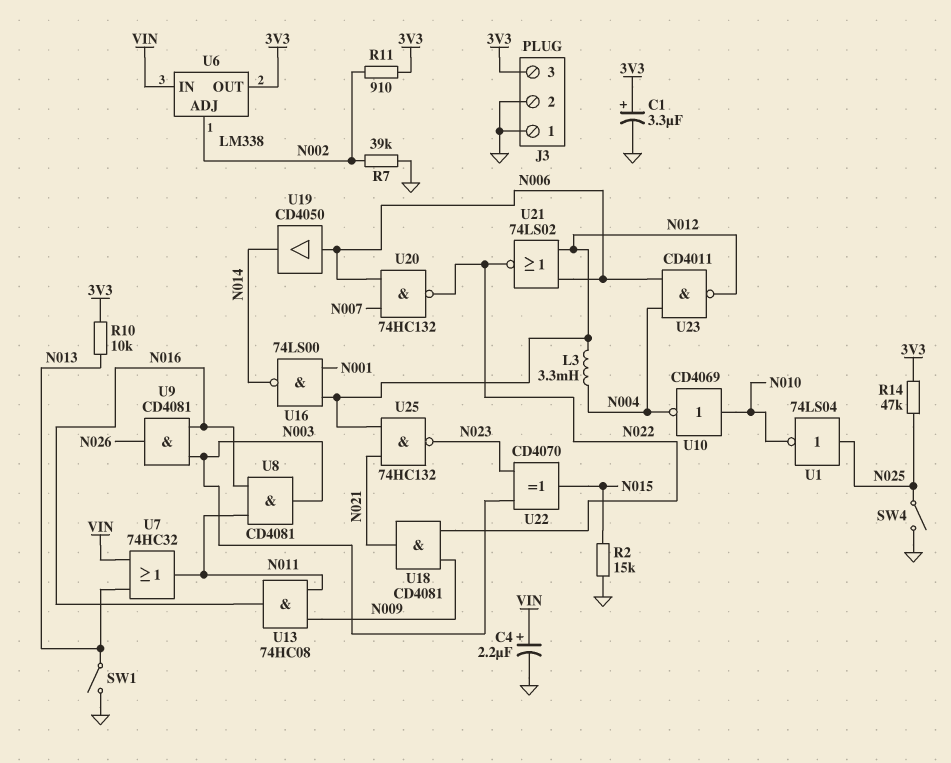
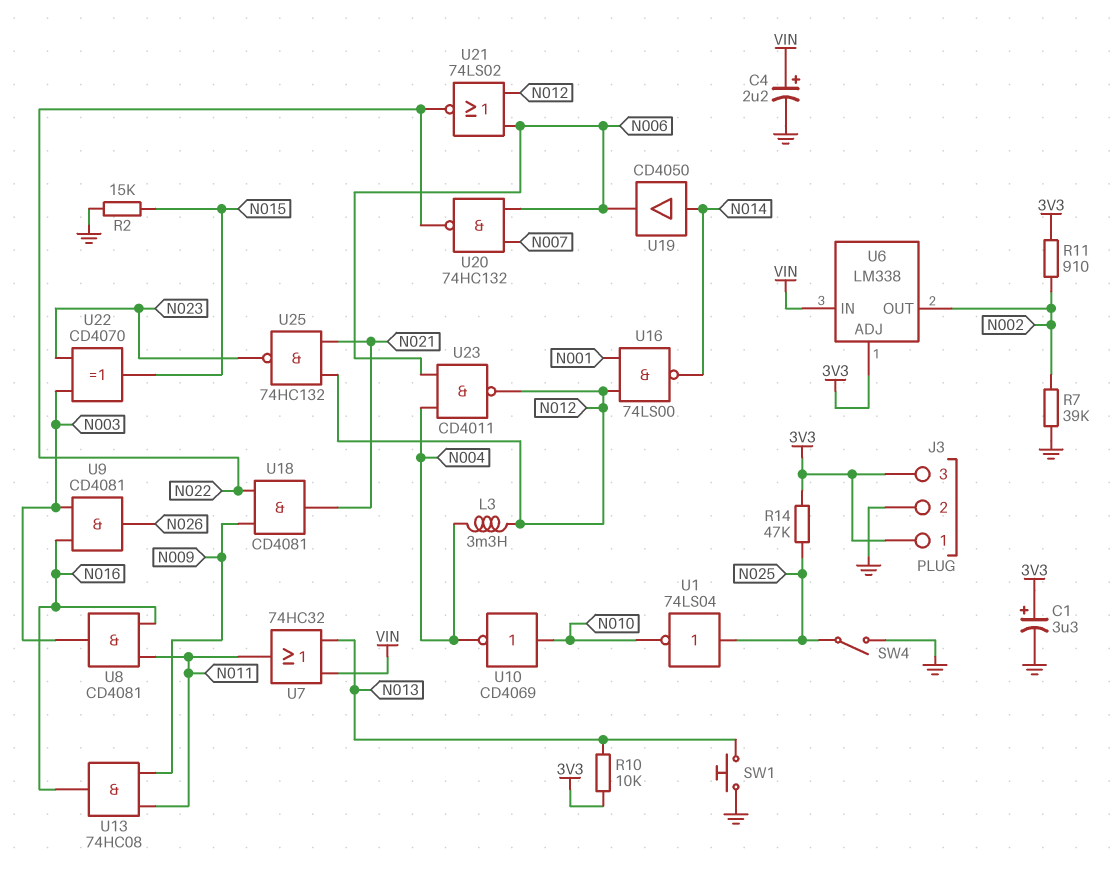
J3 pin 1: GND -> 3V3
SW1: switch (GND, N013) -> button (GND, N013)
U6 pin ADJ: N002 -> 3V3
U6 pin OUT: 3V3 -> N002
U19: buffer CD4050 (in N006, out N014) -> buffer CD4050 (in N014, out N006)

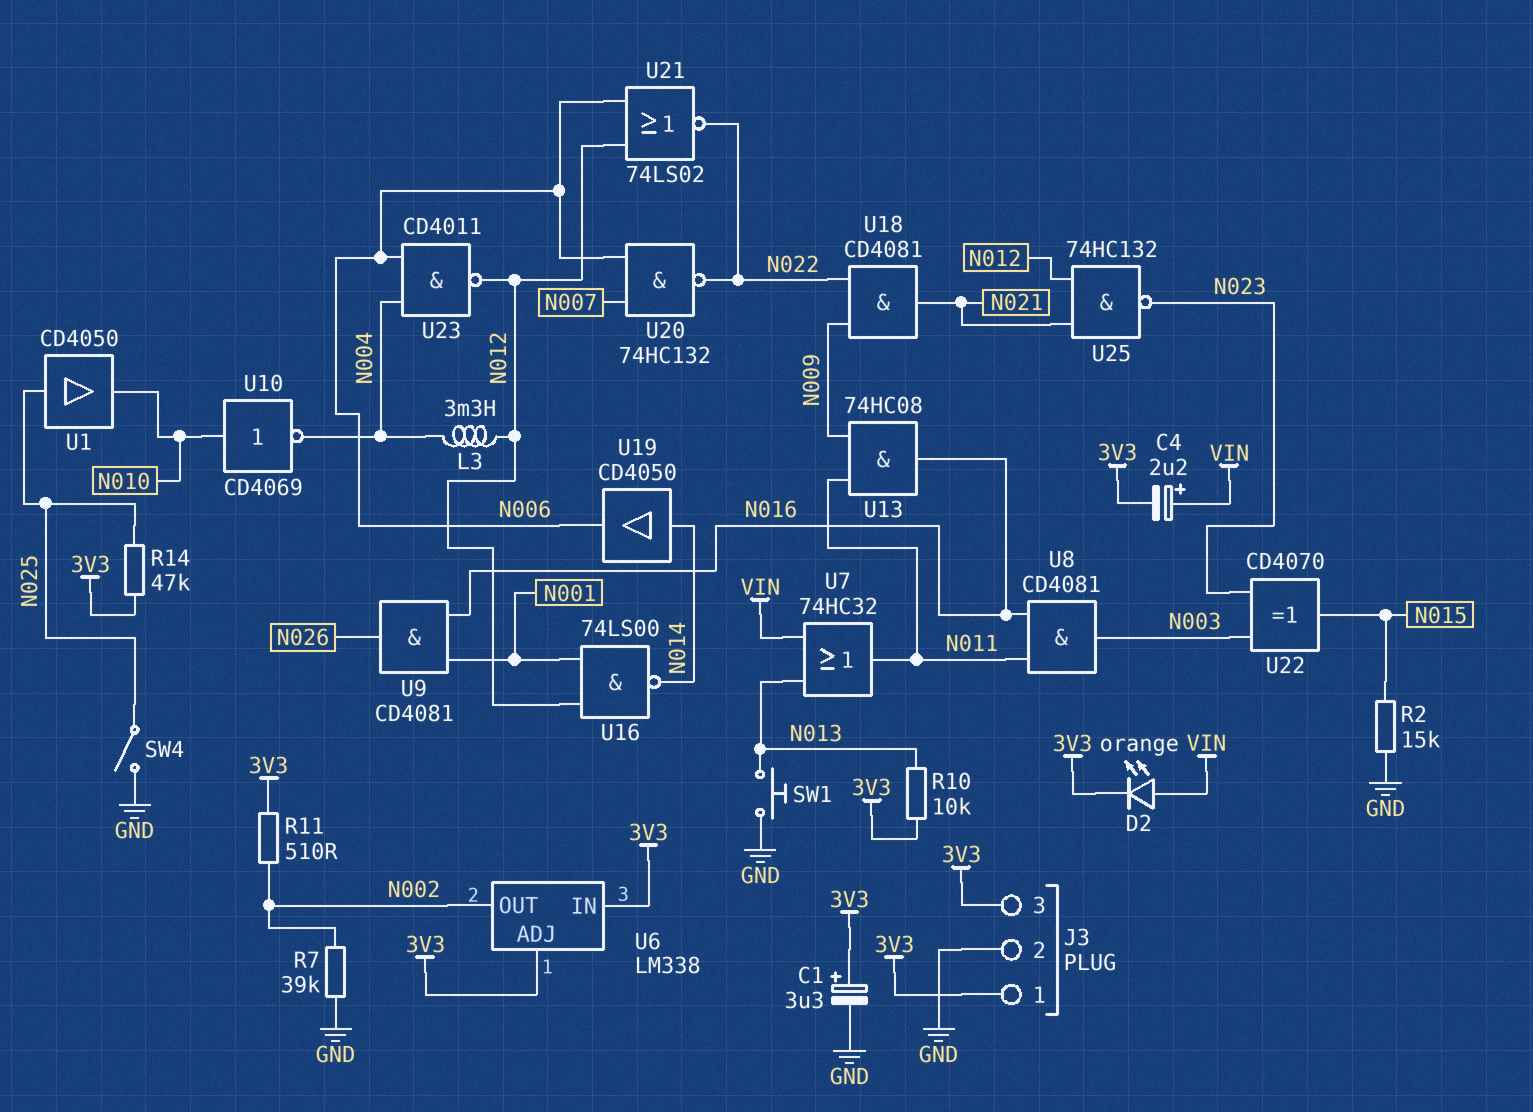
C4: 2.2uF (plus VIN, minus GND) -> 2.2uF (plus VIN, minus 3V3)
D2: none -> LED orange (A VIN, K 3V3)
R11: 910 (3V3, N002) -> 510 (3V3, N002)
U1: NOT 74LS04 (in N025, out N010) -> buffer CD4050 (in N025, out N010)
U6 pin IN: VIN -> 3V3
U9: AND CD4081 (in N003, in N016, out N026) -> AND CD4081 (in N001, in N016, out N026)

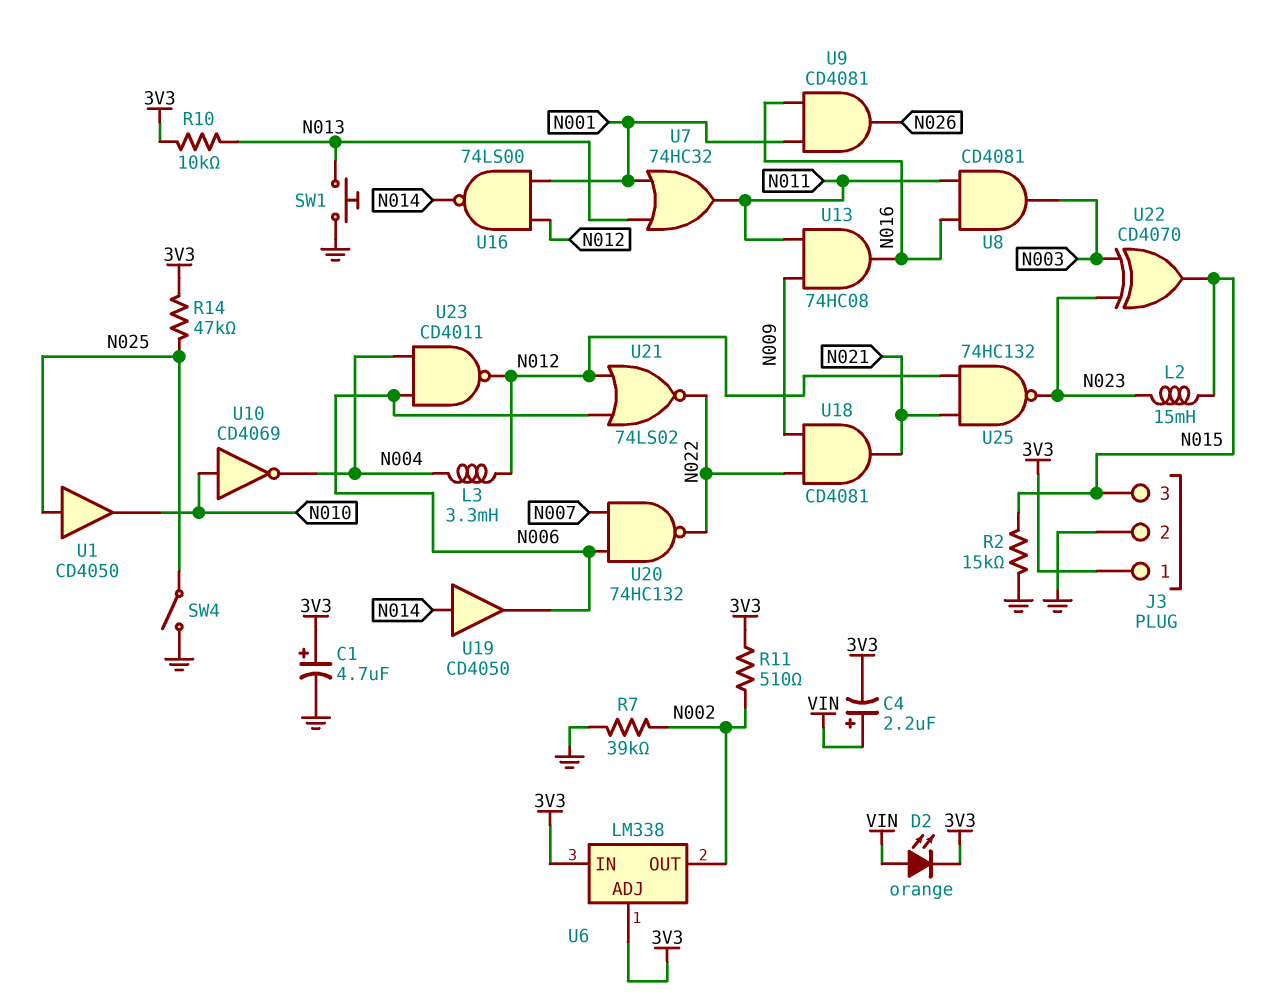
C1: 3.3uF (plus 3V3, minus GND) -> 4.7uF (plus 3V3, minus GND)
J3 pin 3: 3V3 -> N015
L2: none -> 15mH (N015, N023)
U7: OR 74HC32 (in N013, in VIN, out N011) -> OR 74HC32 (in N001, in N013, out N011)

